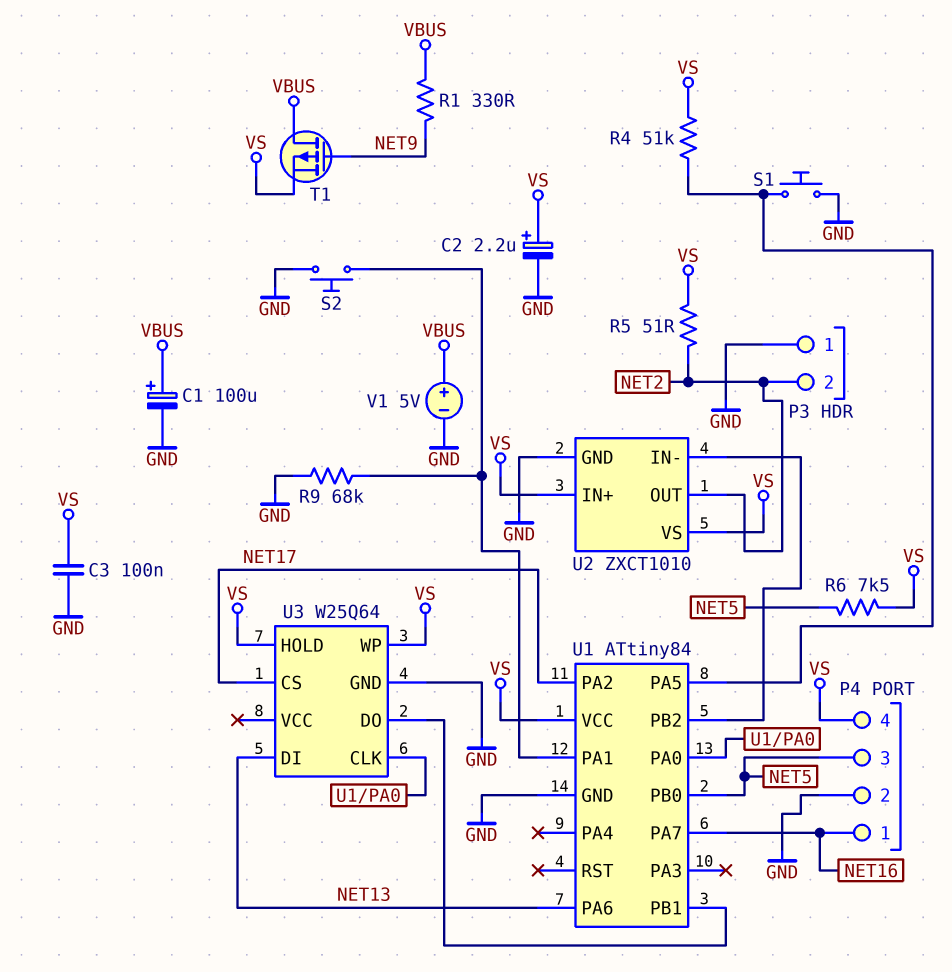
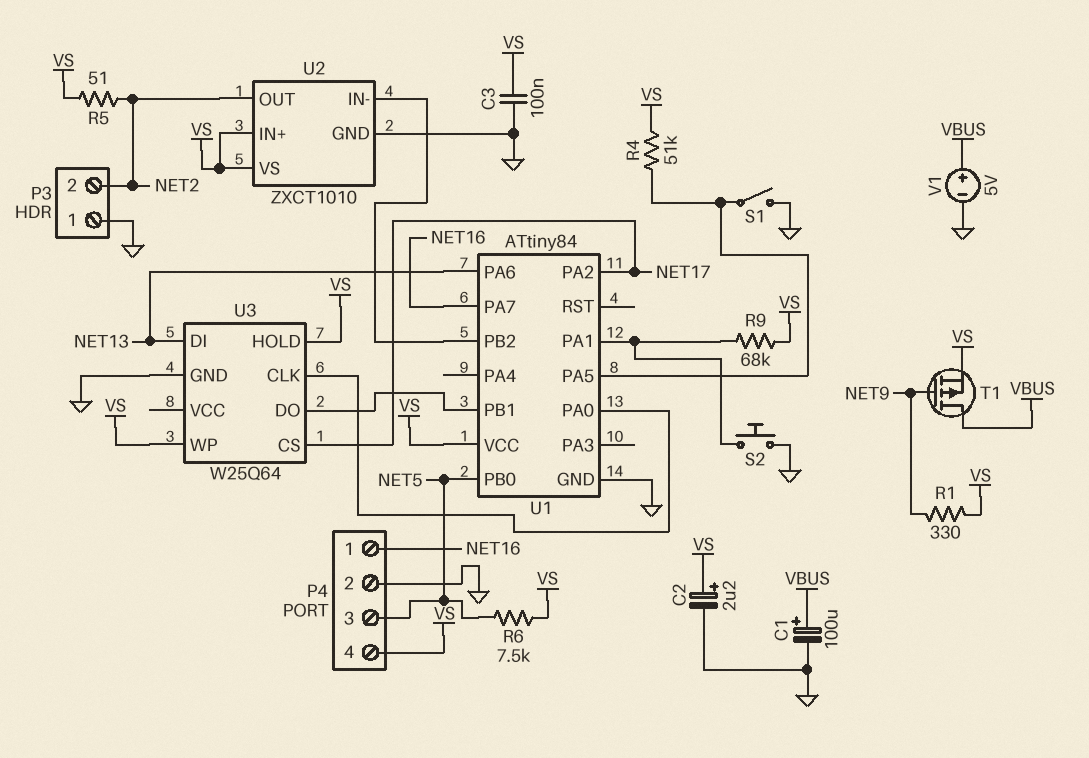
R1: 330 (NET9, VBUS) -> 330 (NET9, VS)
R9: 68k (GND, U1/PA1) -> 68k (U1/PA1, VS)
S1: button (GND, U1/PA5) -> switch (GND, U1/PA5)

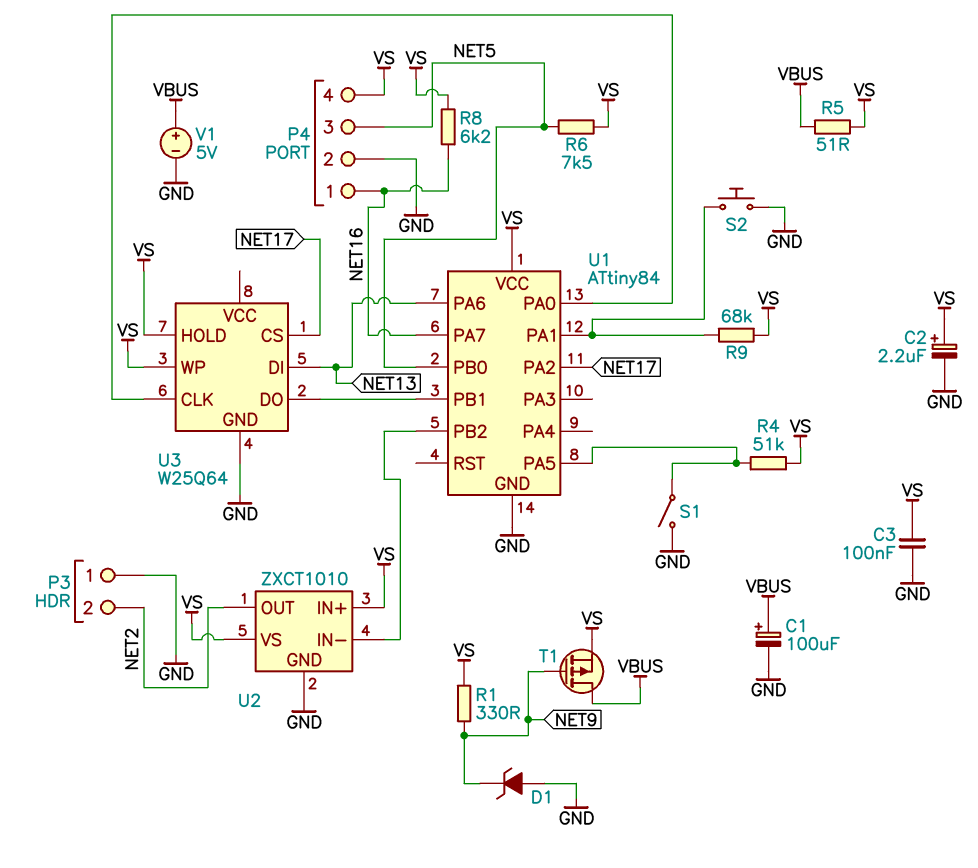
D1: none -> zener (A GND, K NET9)
R5: 51 (NET2, VS) -> 51 (VBUS, VS)
R8: none -> 6.2k (NET16, VS)

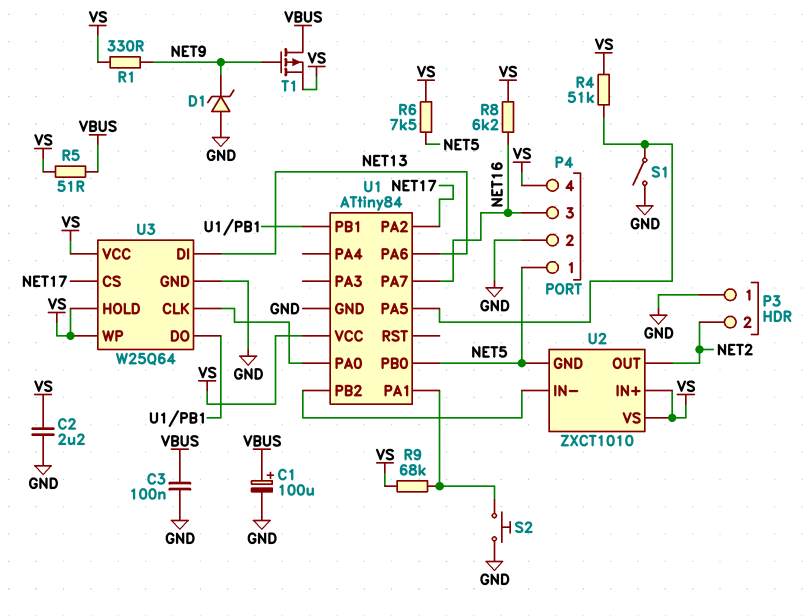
C2: 2.2uF (plus VS, minus GND) -> 2.2uF (GND, VS)
C3: 100nF (GND, VS) -> 100nF (GND, VBUS)
P4 pin 1: NET16 -> NET5
P4 pin 3: NET5 -> NET16
U2 pin GND: GND -> NET5
U3 pin VCC: none -> VS
V1: 5V (plus VBUS, minus GND) -> none

